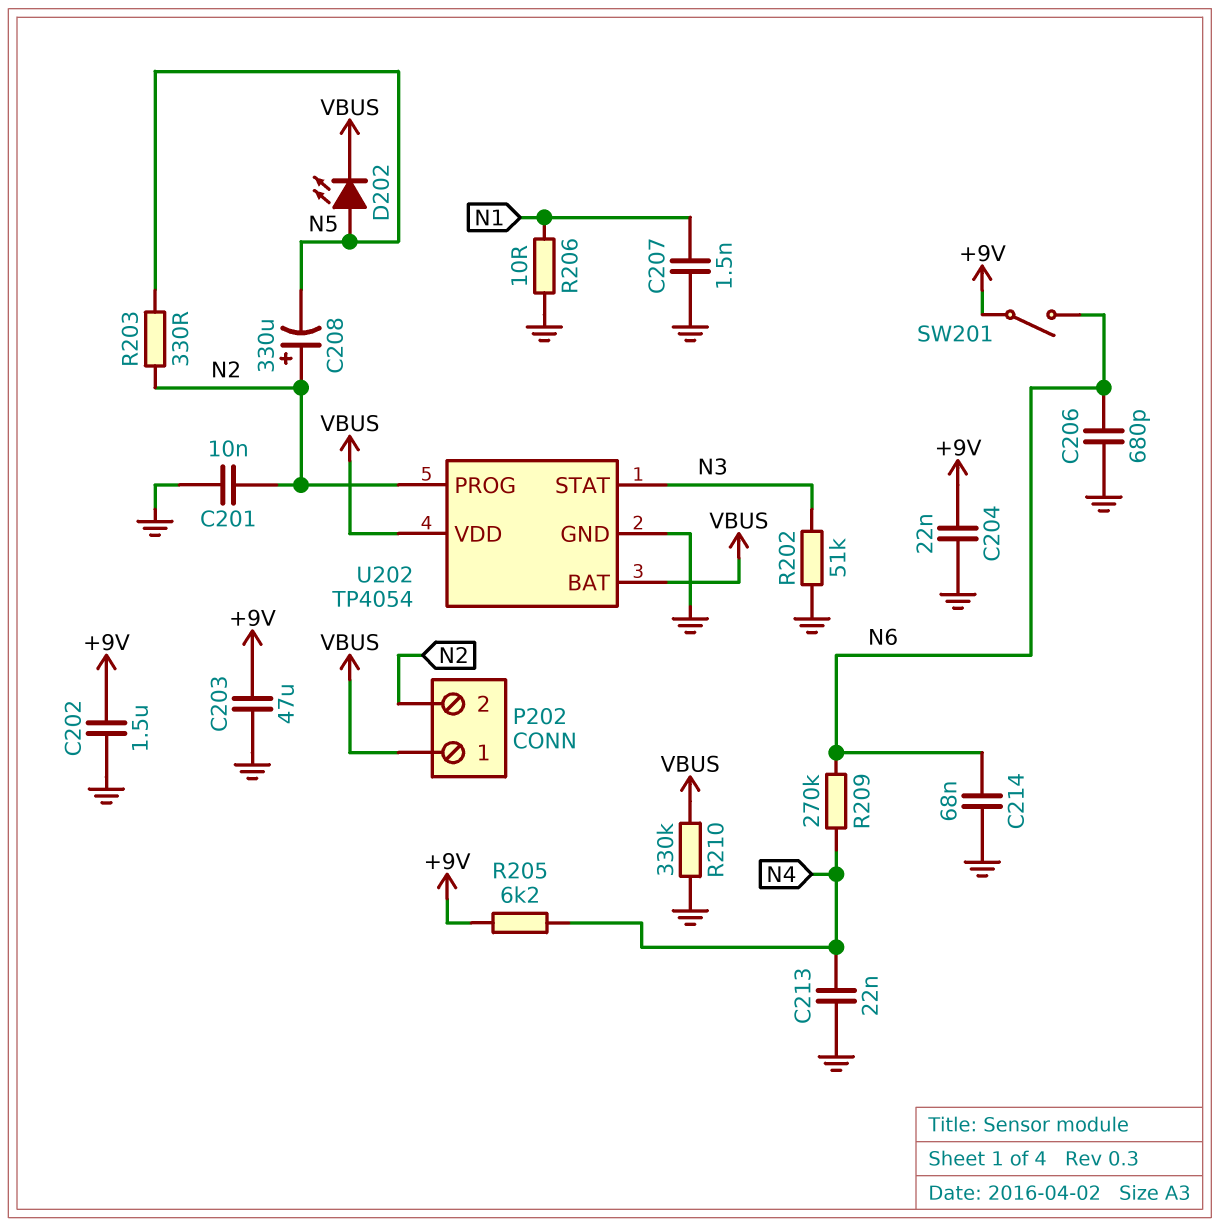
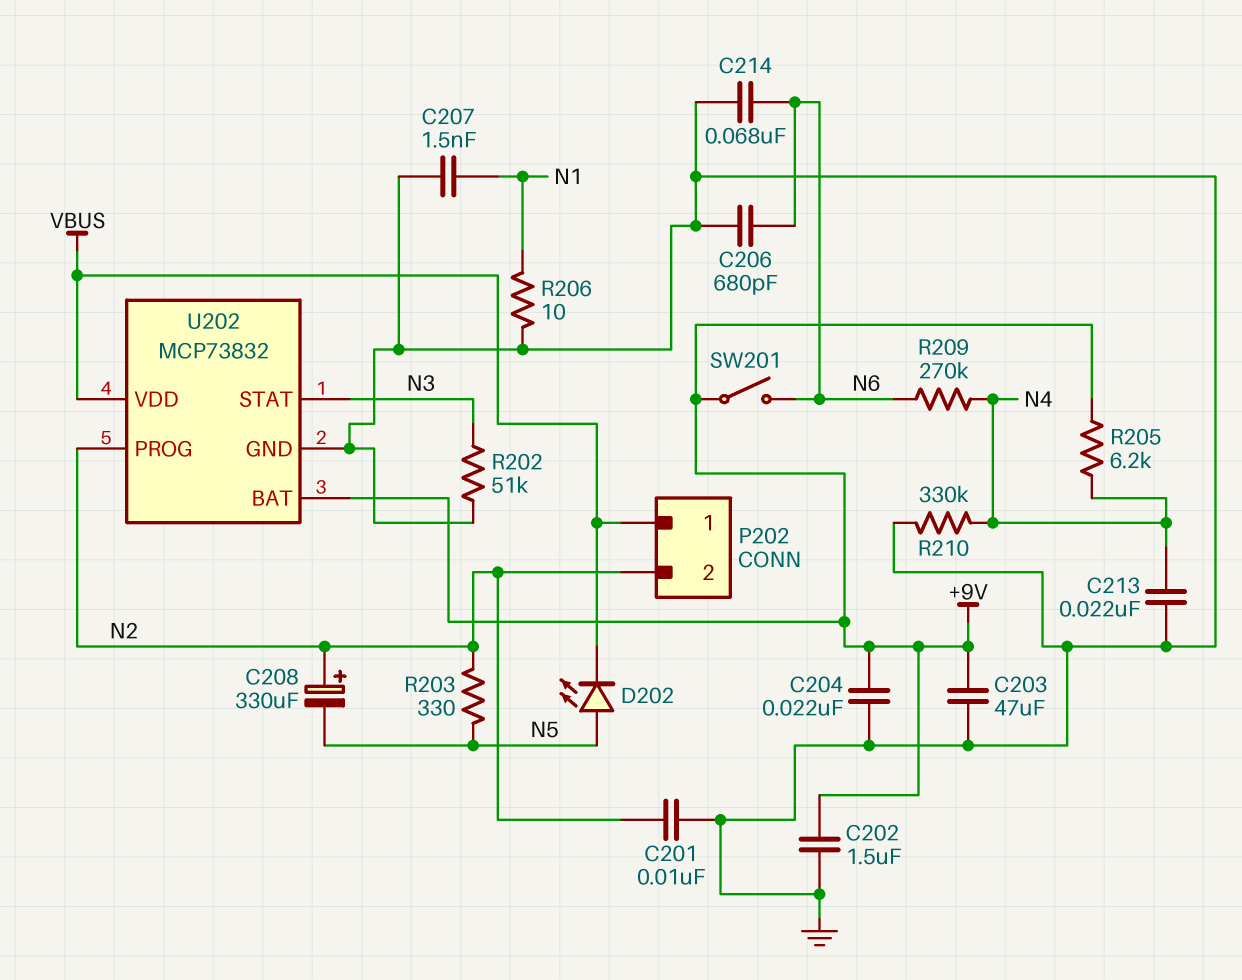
R210: 330k (GND, VBUS) -> 330k (GND, N4)
U202: TP4054 -> MCP73832
U202 pin BAT: VBUS -> +9V

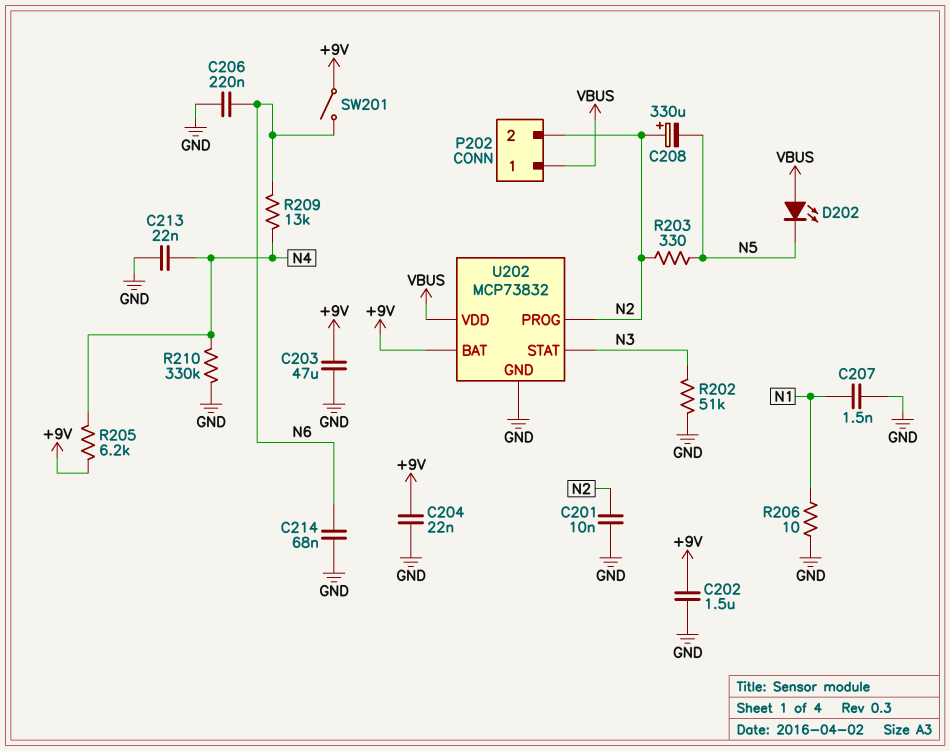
C206: 680pF (GND, N6) -> 220nF (GND, N6)
D202: LED (A N5, K VBUS) -> LED (A VBUS, K N5)
R209: 270k (N4, N6) -> 13k (N4, N6)

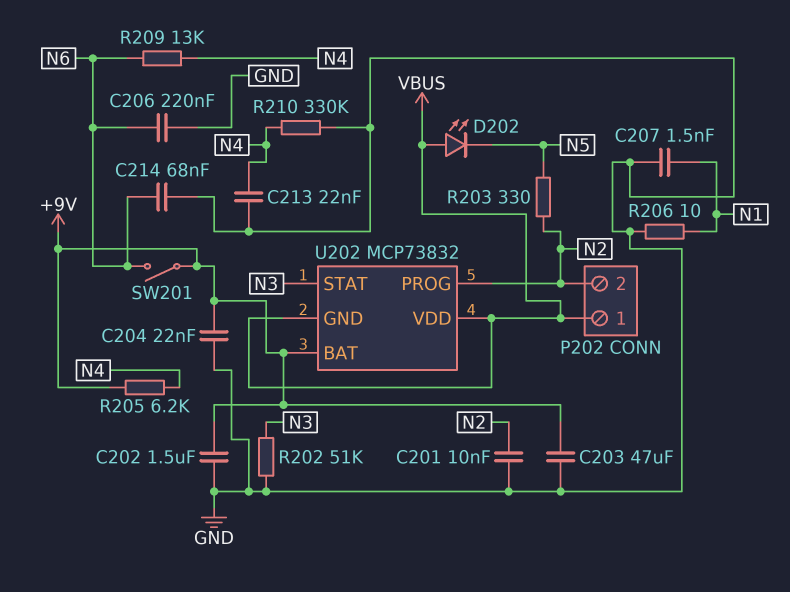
C208: 330uF (plus N2, minus N5) -> none
U202 pin GND: GND -> VBUS

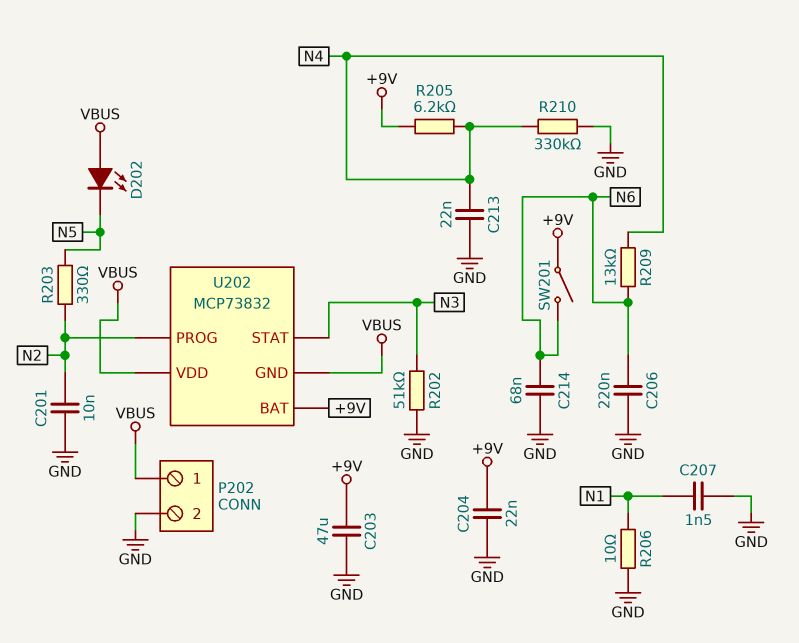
C202: 1.5uF (+9V, GND) -> none
P202 pin 2: N2 -> GND

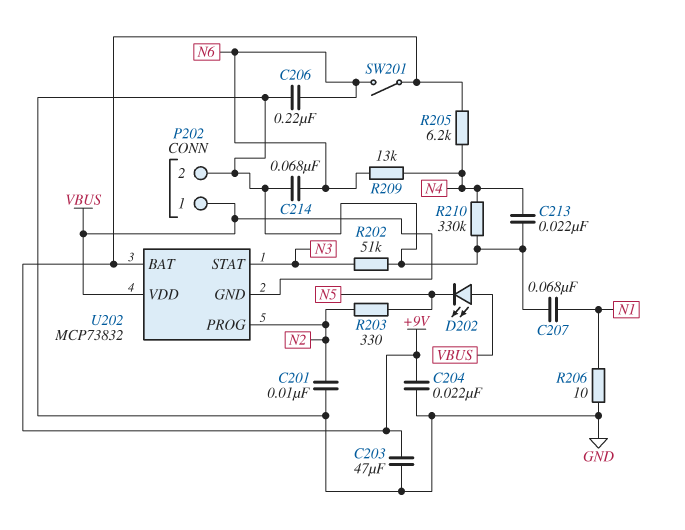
C207: 1.5nF (GND, N1) -> 68nF (GND, N1)

